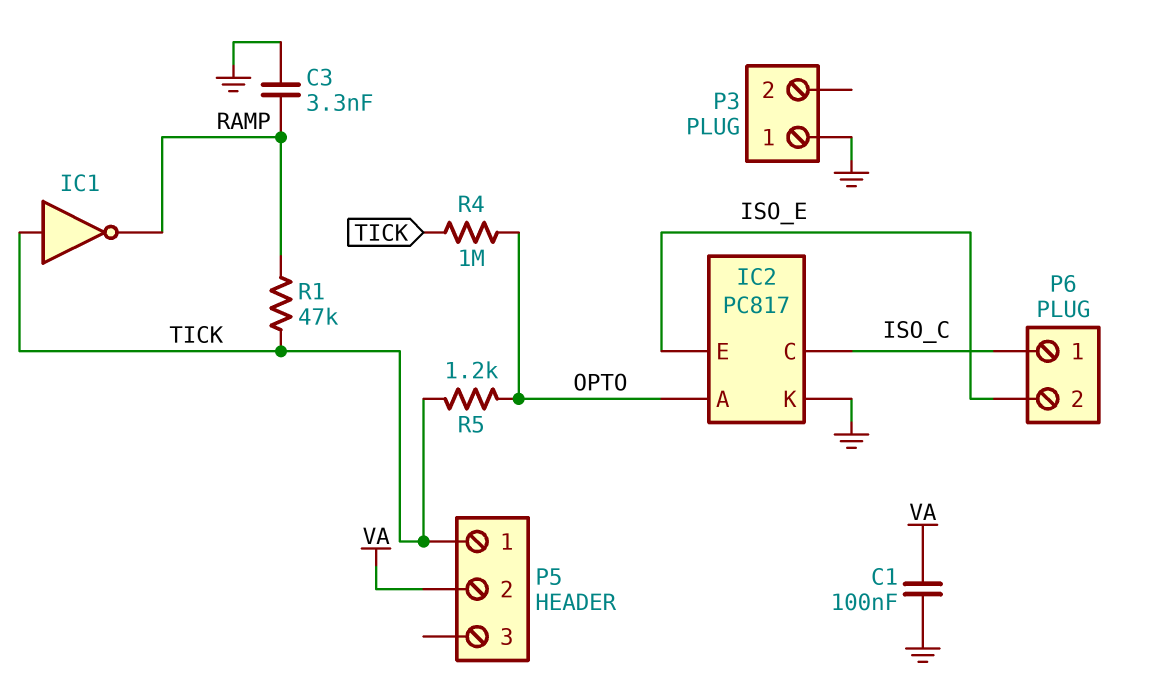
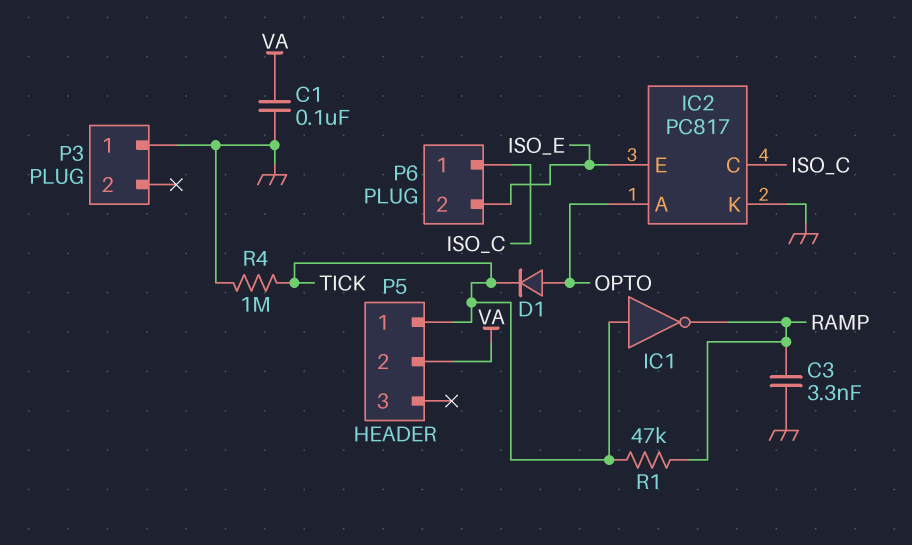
D1: none -> diode (A OPTO, K TICK)
R4: 1M (OPTO, TICK) -> 1M (GND, TICK)
R5: 1.2k (OPTO, TICK) -> none

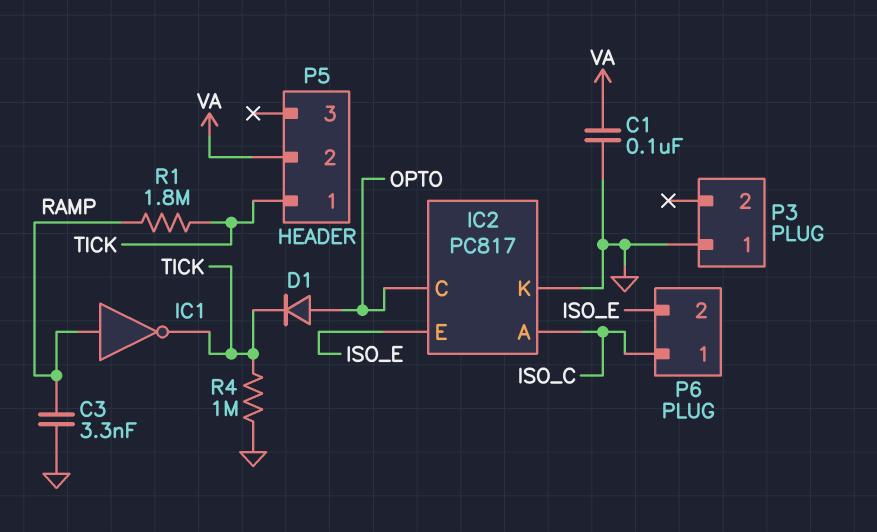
IC1: NOT (in TICK, out RAMP) -> NOT (in RAMP, out TICK)
IC2 pin A: OPTO -> ISO_C
IC2 pin C: ISO_C -> OPTO
R1: 47k (RAMP, TICK) -> 1.8M (RAMP, TICK)

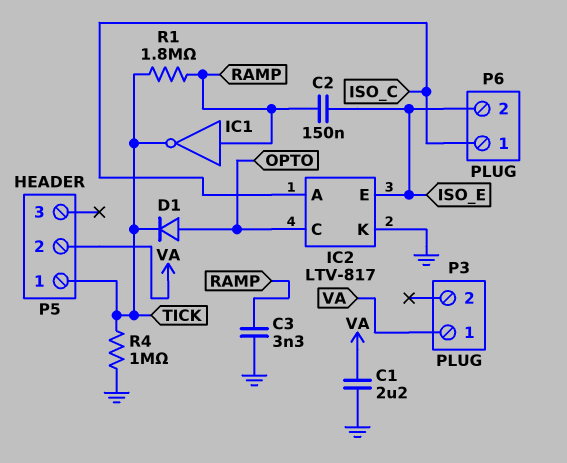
C1: 100nF (GND, VA) -> 2.2uF (GND, VA)
C2: none -> 150nF (ISO_E, RAMP)
IC2: PC817 -> LTV-817
P3 pin 1: GND -> VA

